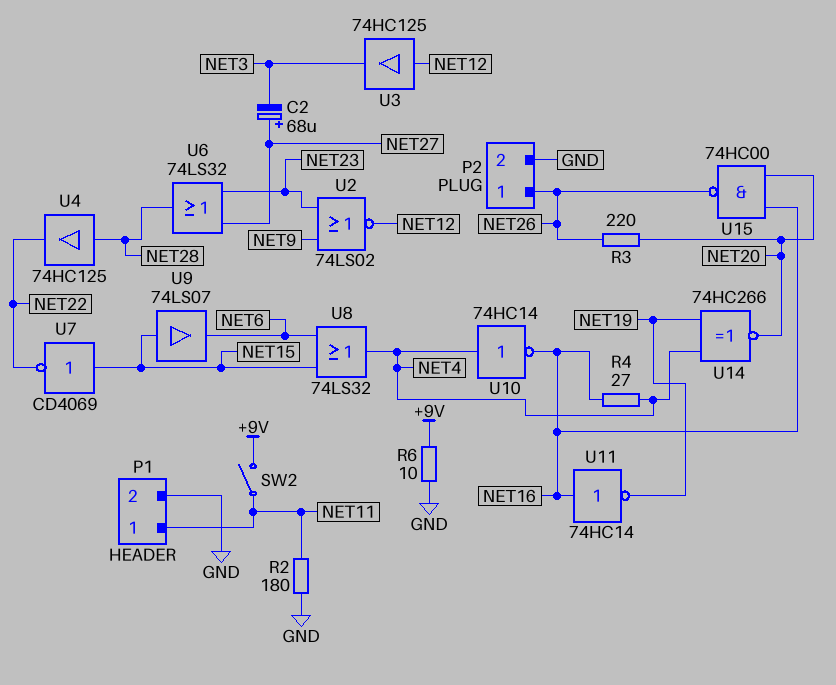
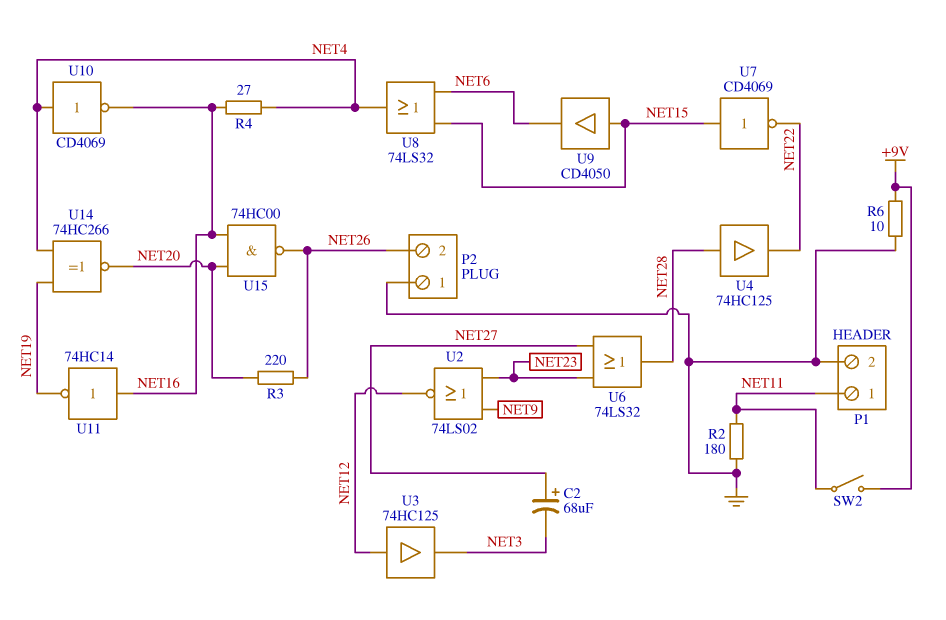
P2 pin 1: NET26 -> GND
P2 pin 2: GND -> NET26
U9: buffer 74LS07 (in NET15, out NET6) -> buffer CD4050 (in NET15, out NET6)
U10: NOT 74HC14 (in NET4, out NET16) -> NOT CD4069 (in NET4, out NET16)

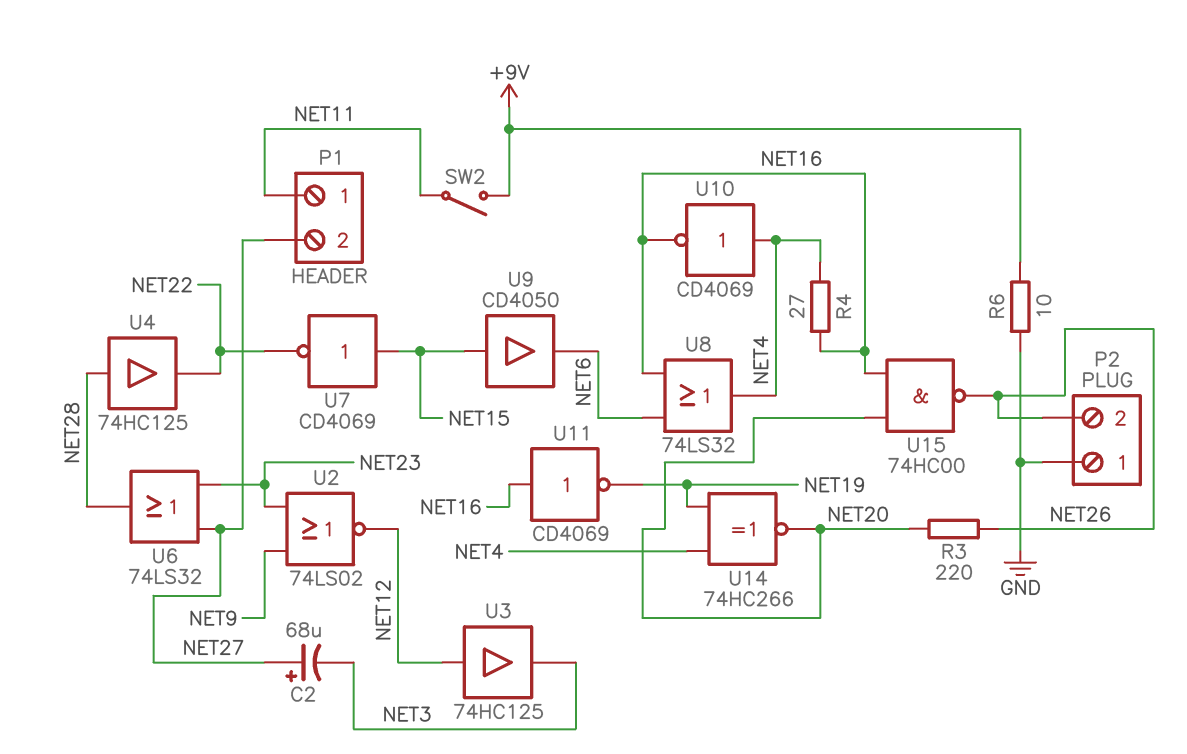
P1 pin 2: GND -> NET27
R2: 180 (GND, NET11) -> none
U8: OR 74LS32 (in NET6, in NET15, out NET4) -> OR 74LS32 (in NET6, in NET16, out NET4)
U11: NOT 74HC14 (in NET16, out NET19) -> NOT CD4069 (in NET16, out NET19)

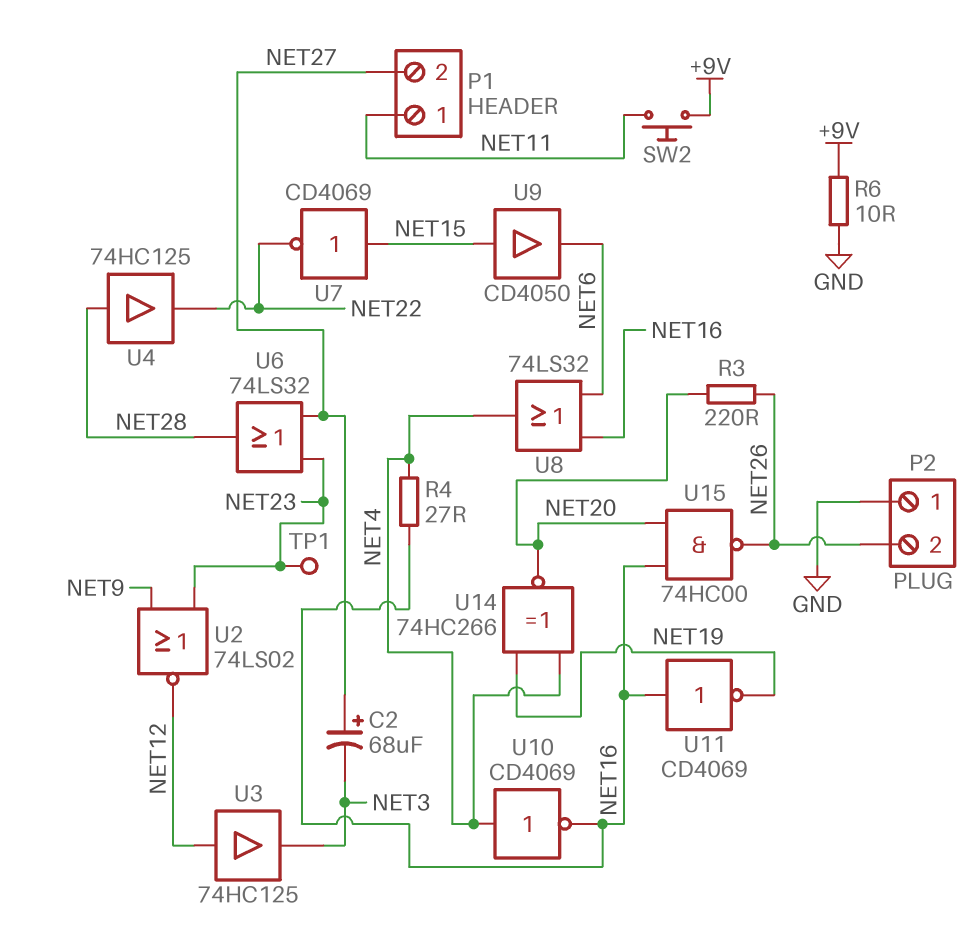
SW2: switch (+9V, NET11) -> button (+9V, NET11)
TP1: none -> test point (NET23)

